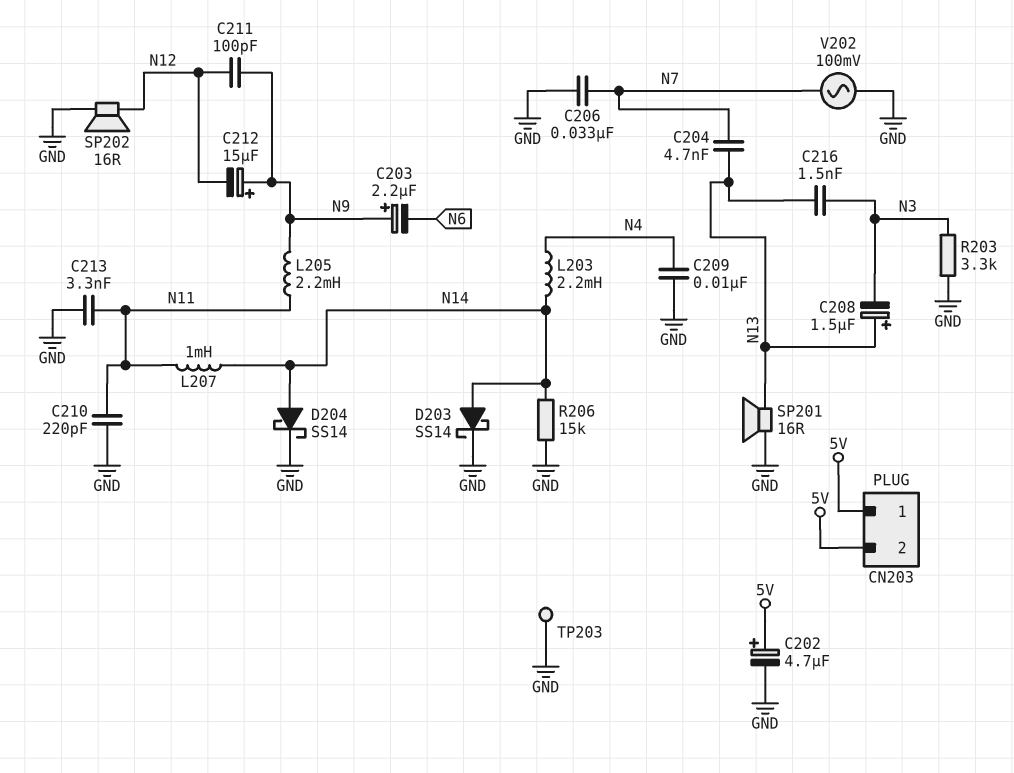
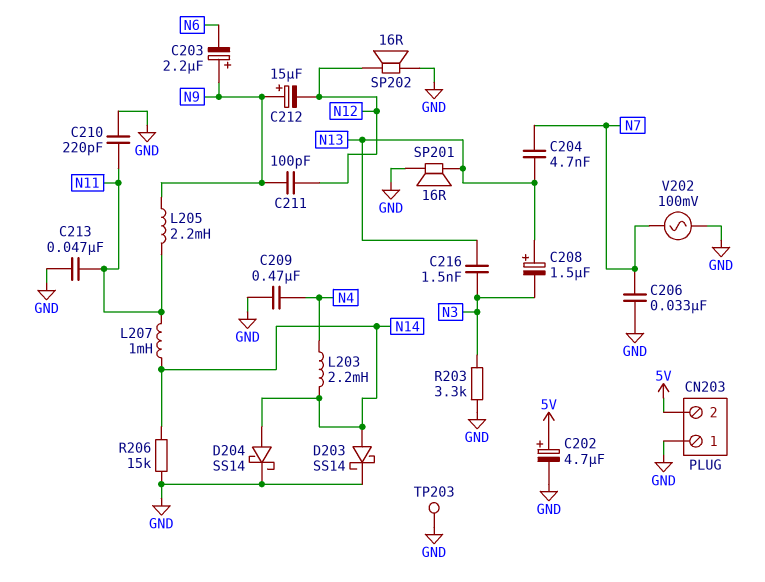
C209: 10nF (GND, N4) -> 470nF (GND, N4)
C213: 3.3nF (GND, N11) -> 47nF (GND, N11)
CN203 pin 1: 5V -> GND

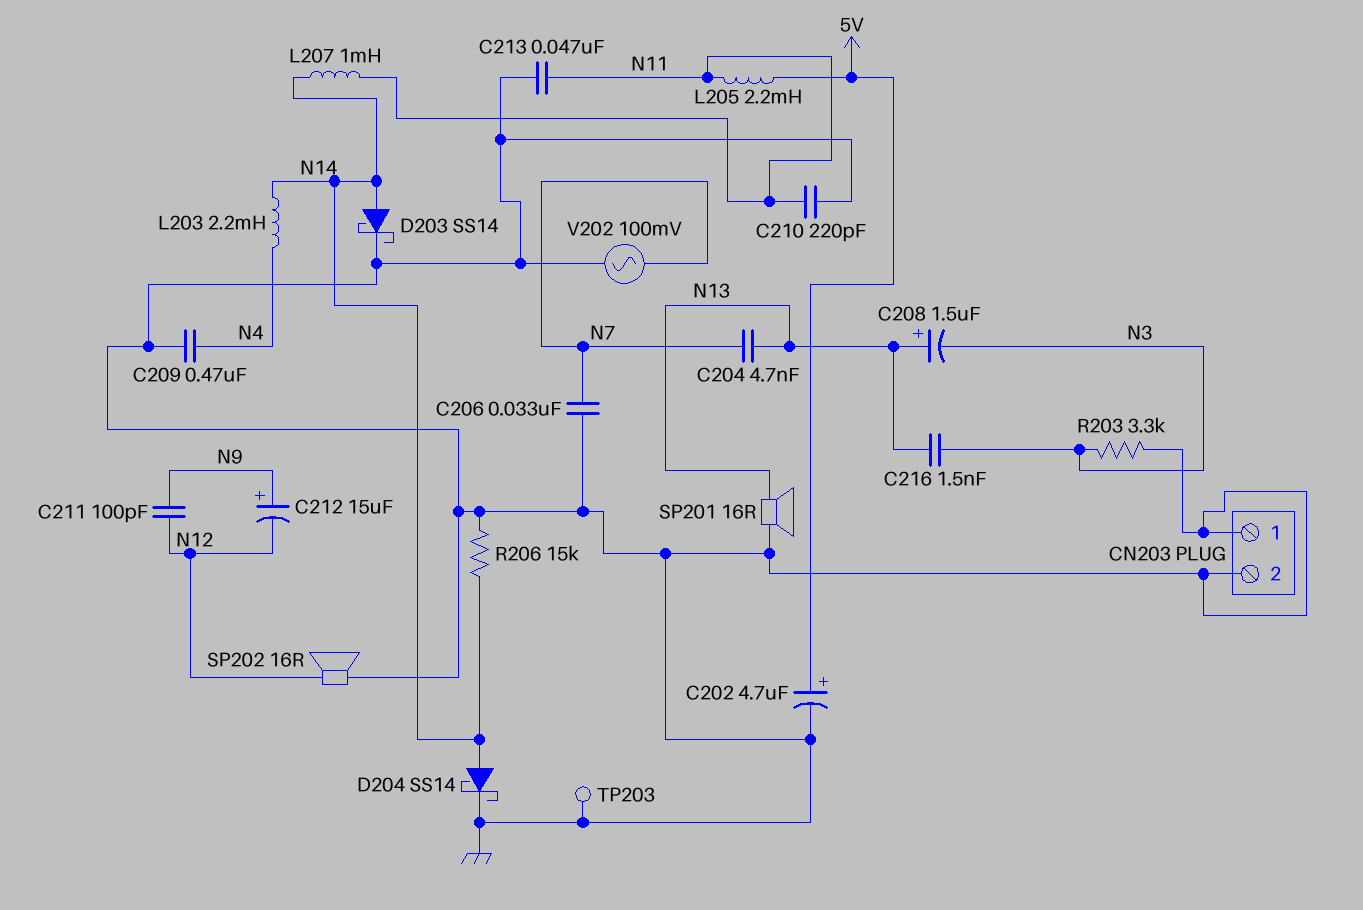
C203: 2.2uF (plus N9, minus N6) -> none
CN203 pin 2: 5V -> GND
L205: 2.2mH (N9, N11) -> 2.2mH (5V, N11)

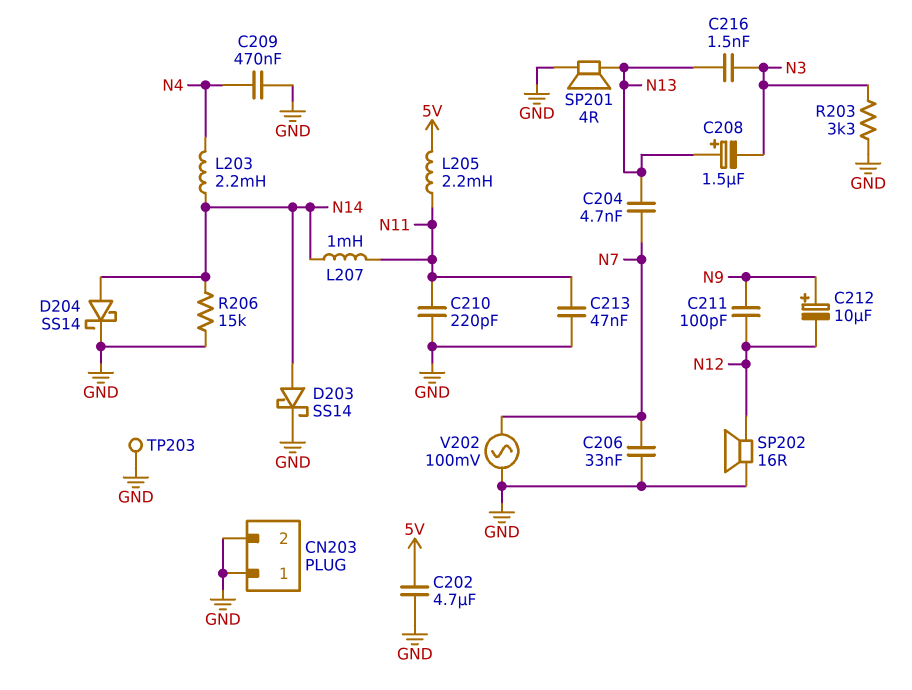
C202: 4.7uF (plus 5V, minus GND) -> 4.7uF (5V, GND)
C212: 15uF (plus N9, minus N12) -> 10uF (plus N9, minus N12)
SP201: speaker 16R (GND, N13) -> speaker 4R (GND, N13)

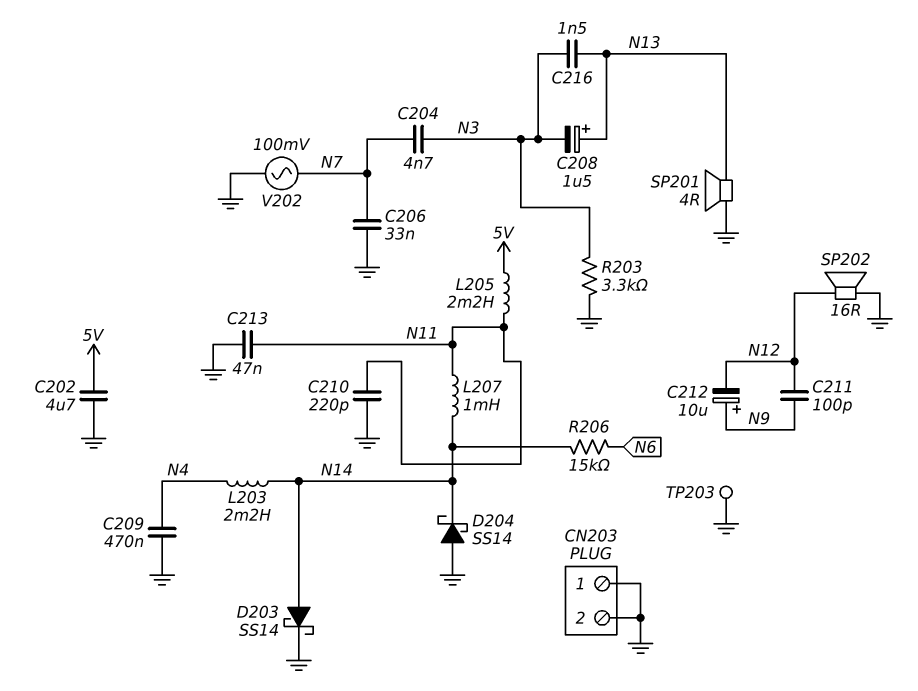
C204: 4.7nF (N7, N13) -> 4.7nF (N3, N7)
D204: schottky SS14 (A N14, K GND) -> schottky SS14 (A GND, K N14)
R206: 15k (GND, N14) -> 15k (N6, N14)

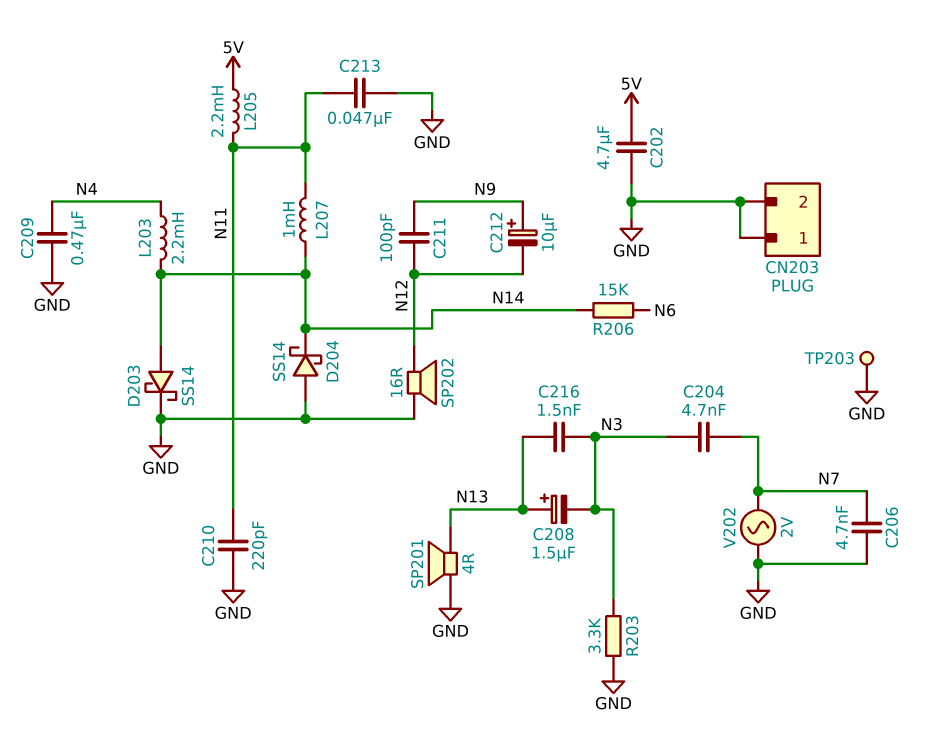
C206: 33nF (GND, N7) -> 4.7nF (GND, N7)
V202: AC 100mV (GND, N7) -> AC 2V (GND, N7)

